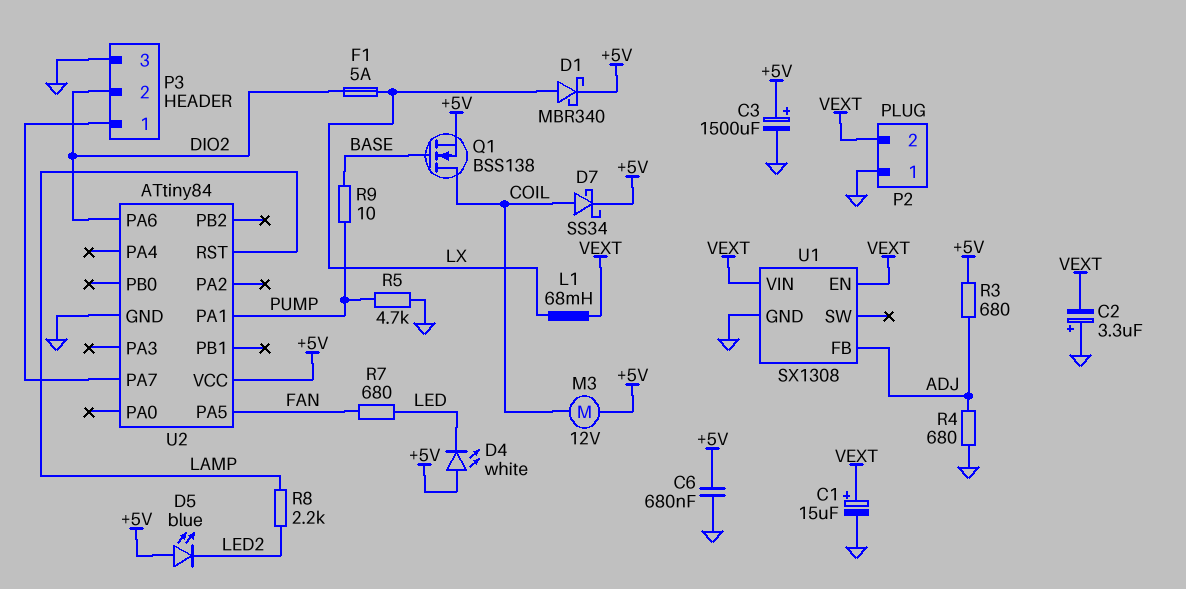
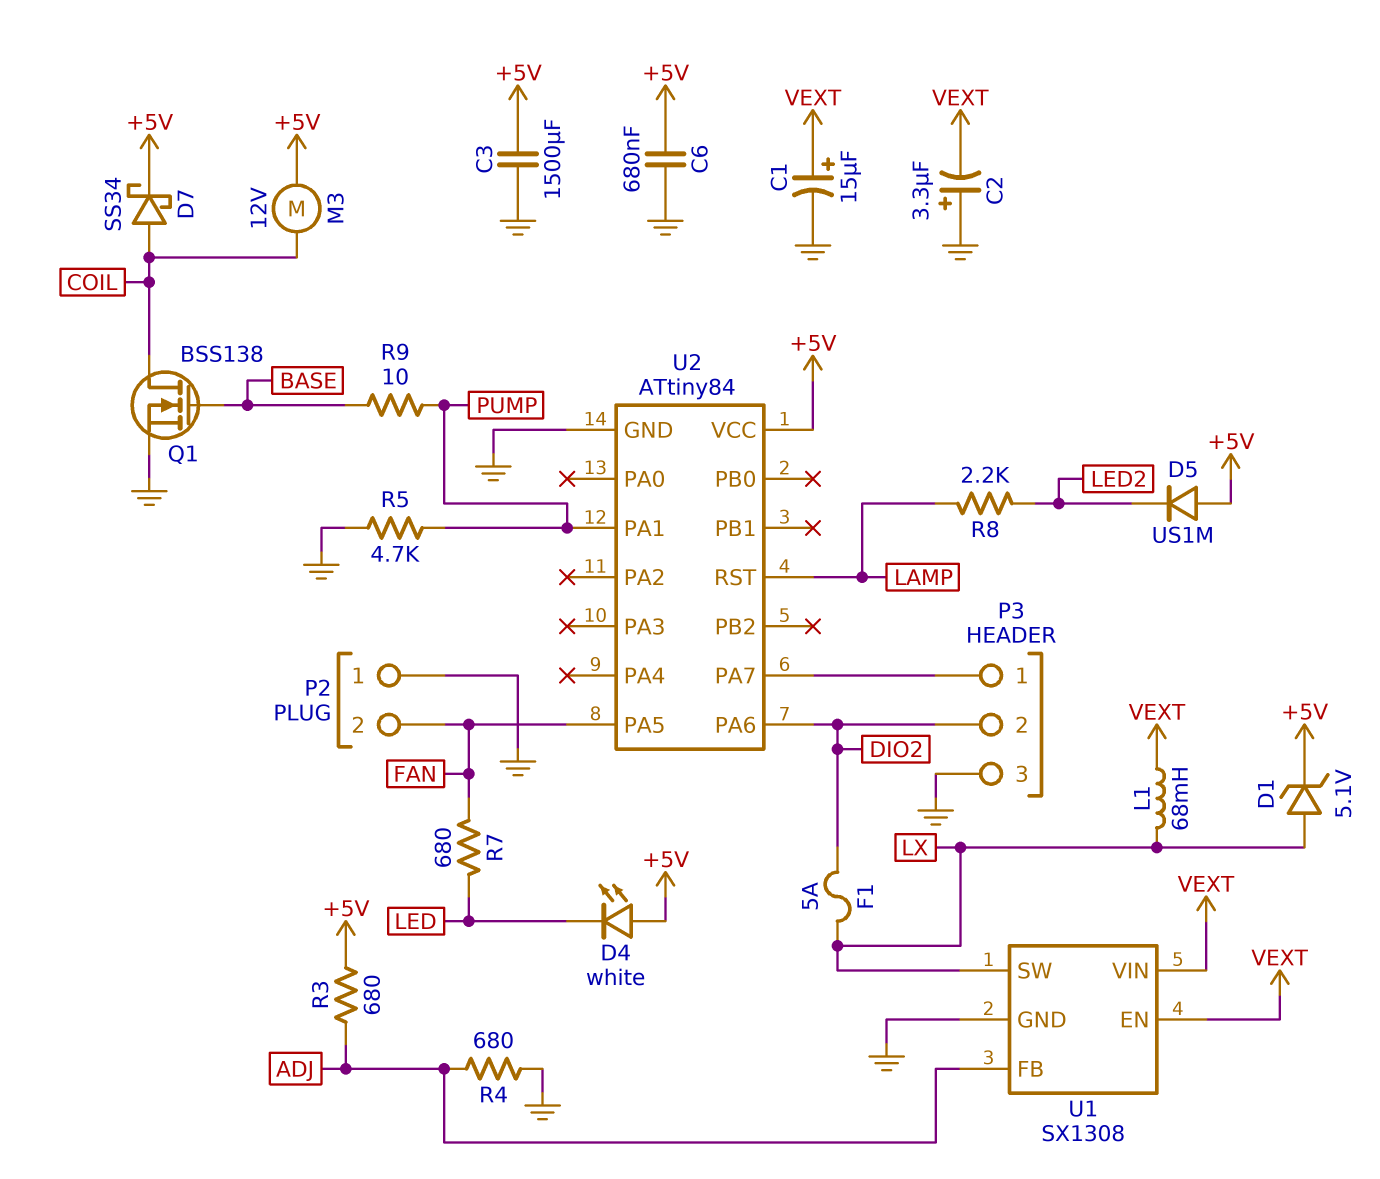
C3: 1500uF (plus +5V, minus GND) -> 1500uF (+5V, GND)
D1: schottky MBR340 (A LX, K +5V) -> zener 5.1V (A LX, K +5V)
D5: LED blue (A +5V, K LED2) -> diode US1M (A +5V, K LED2)
P2 pin 2: VEXT -> FAN
Q1: NMOS BSS138 (G BASE, D COIL, S +5V) -> NMOS BSS138 (G BASE, D COIL, S GND)
U1 pin SW: none -> LX

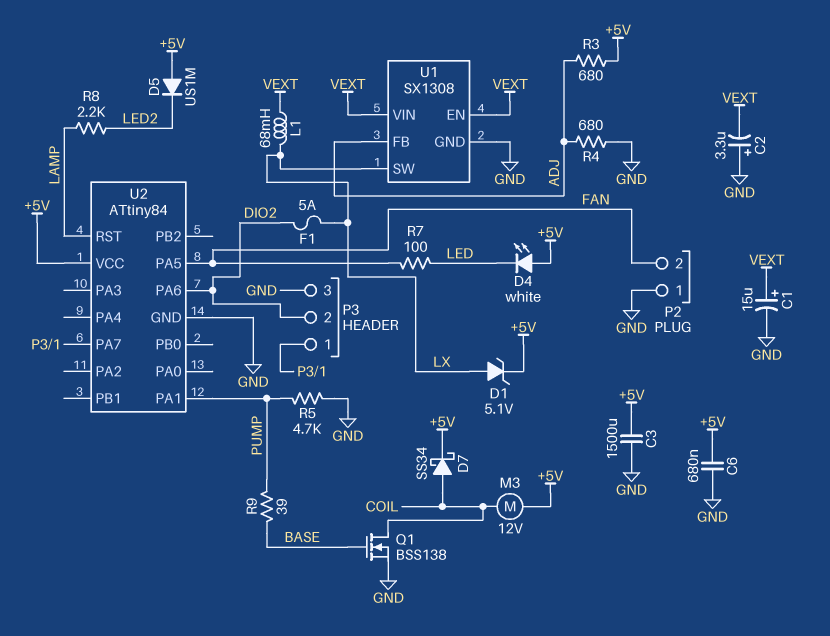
R7: 680 (FAN, LED) -> 100 (FAN, LED)
R9: 10 (BASE, PUMP) -> 39 (BASE, PUMP)

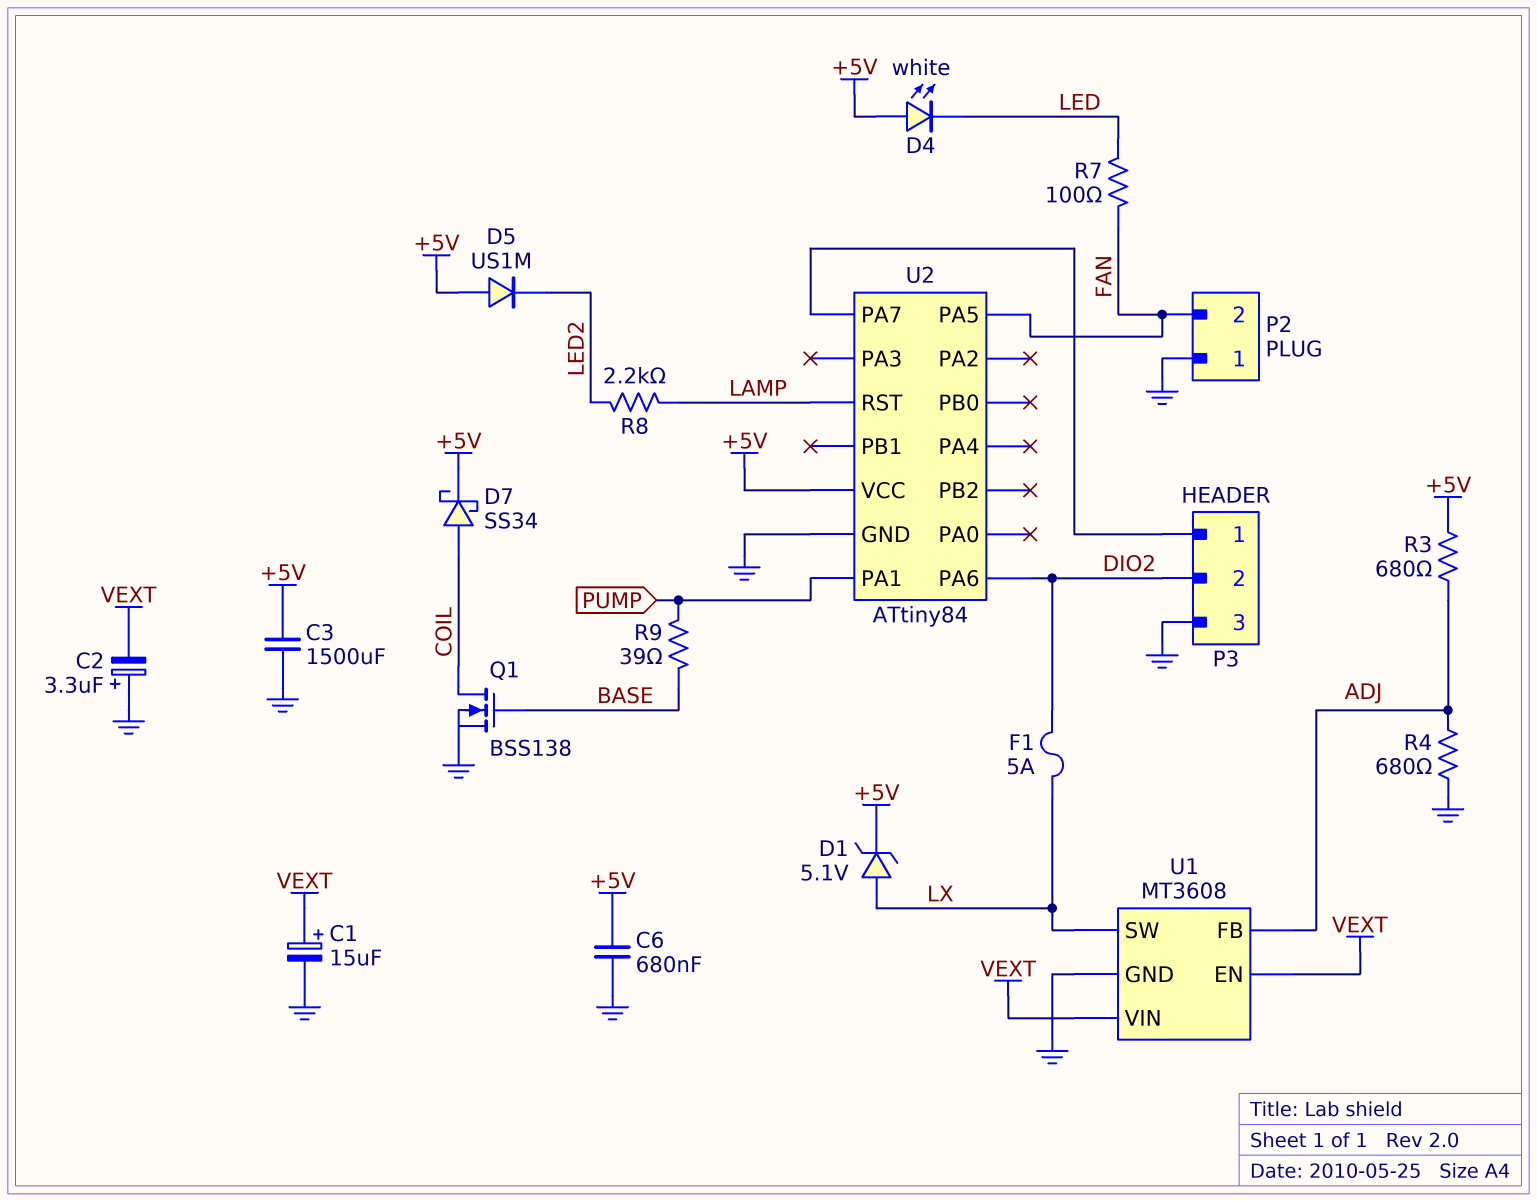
L1: 68mH (LX, VEXT) -> none
M3: motor 12V (+5V, COIL) -> none
R5: 4.7k (GND, PUMP) -> none
U1: SX1308 -> MT3608

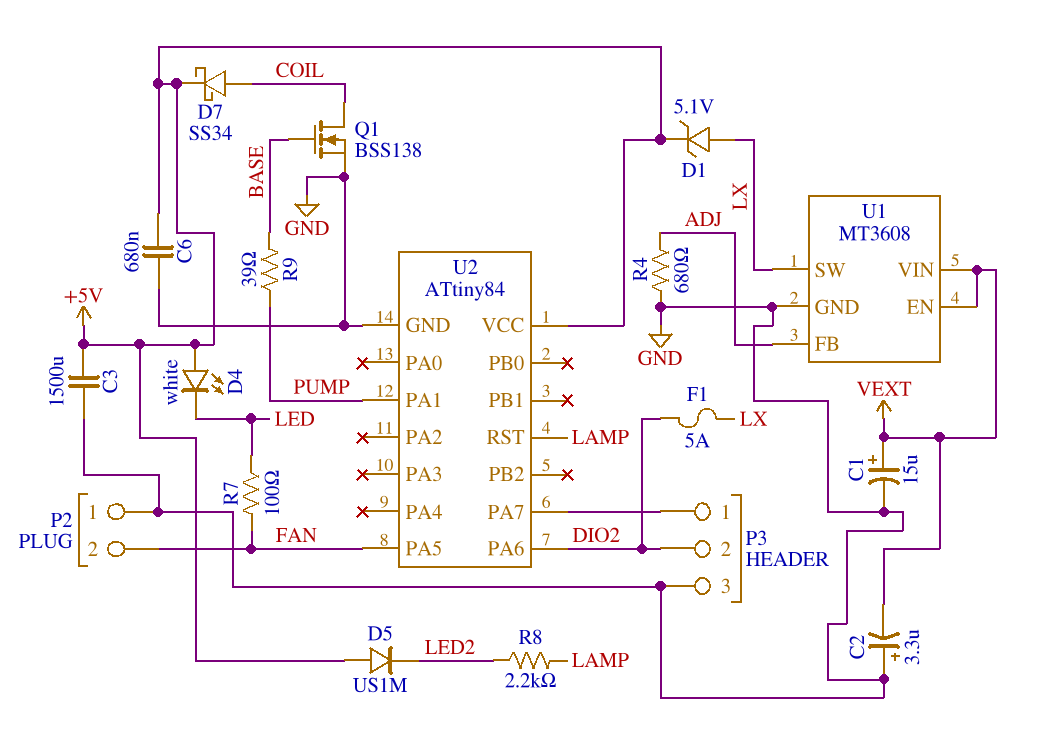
R3: 680 (+5V, ADJ) -> none

